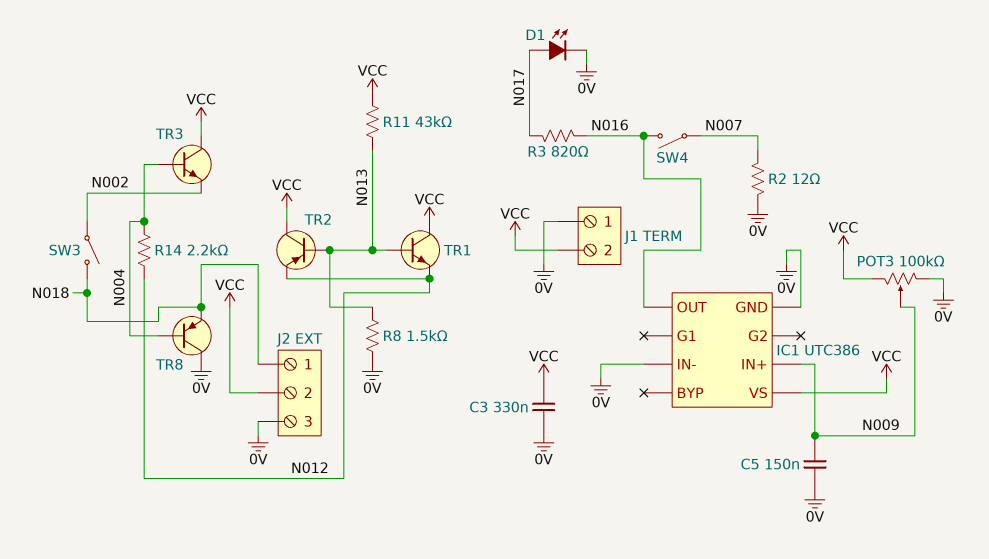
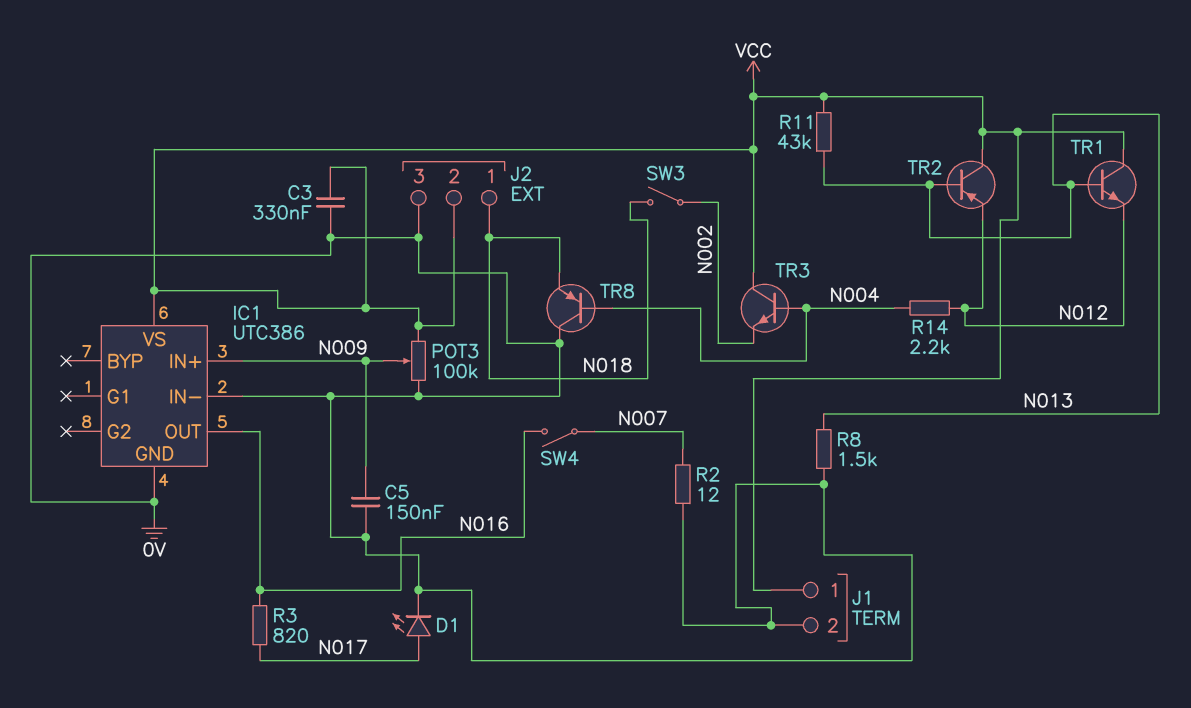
J1 pin 1: 0V -> VCC
J1 pin 2: VCC -> 0V

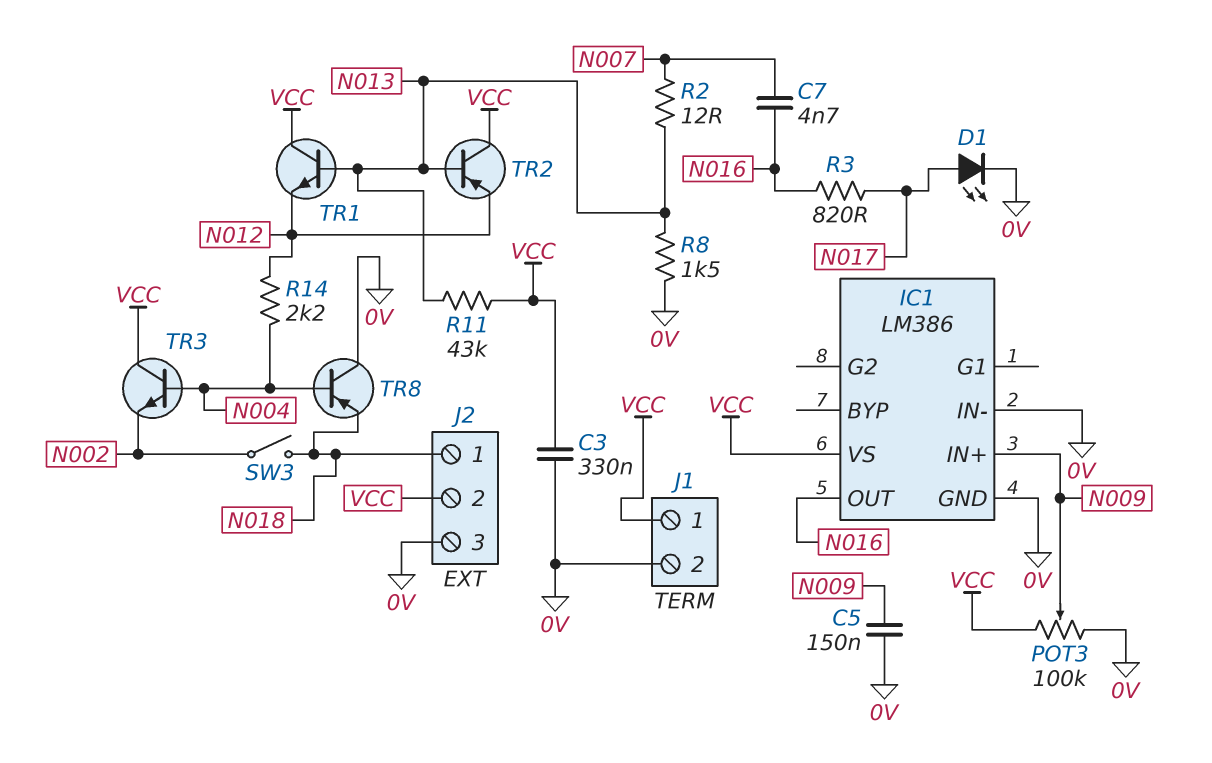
C7: none -> 4.7nF (N007, N016)
IC1: UTC386 -> LM386
R2: 12 (0V, N007) -> 12 (N007, N013)
SW4: switch (N007, N016) -> none

